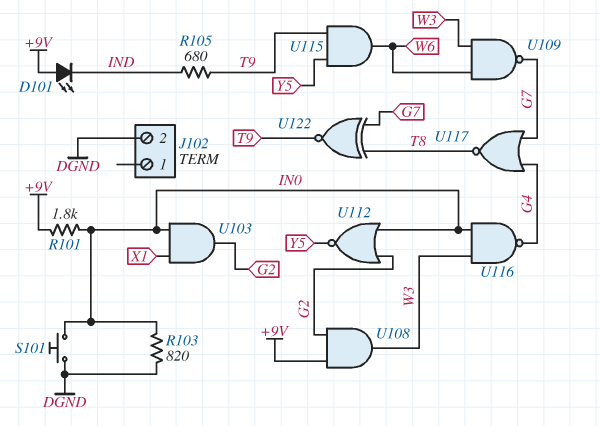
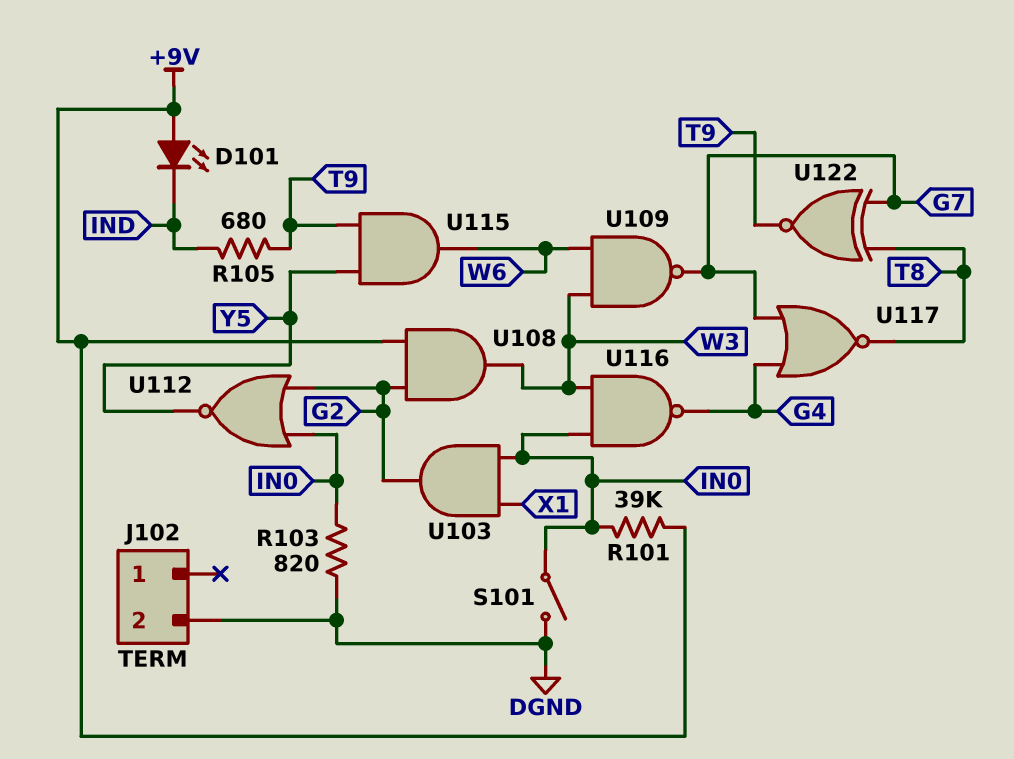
R101: 1.8k (+9V, IN0) -> 39k (+9V, IN0)
S101: button (DGND, IN0) -> switch (DGND, IN0)

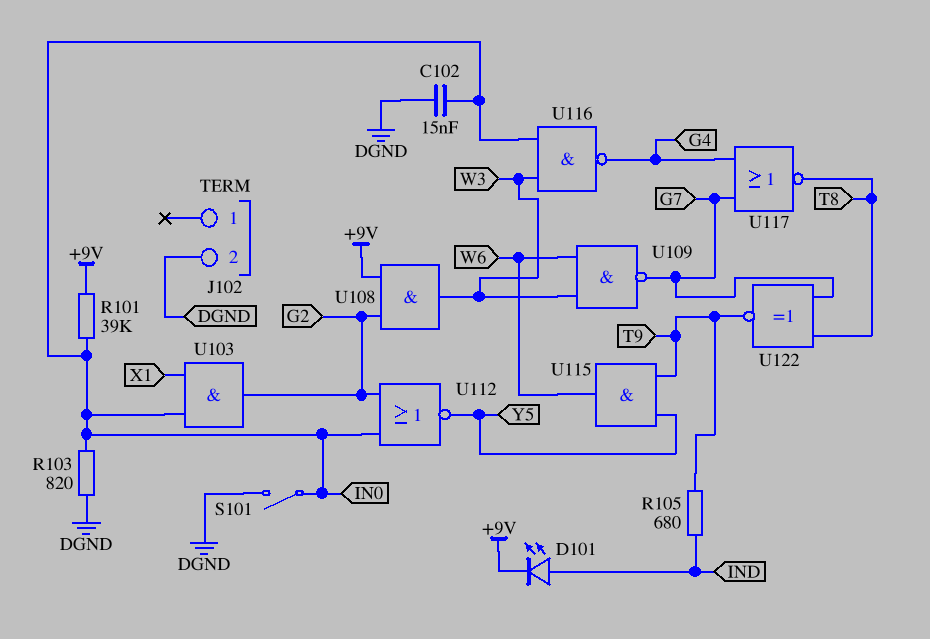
C102: none -> 15nF (DGND, IN0)
D101: LED (A +9V, K IND) -> LED (A IND, K +9V)

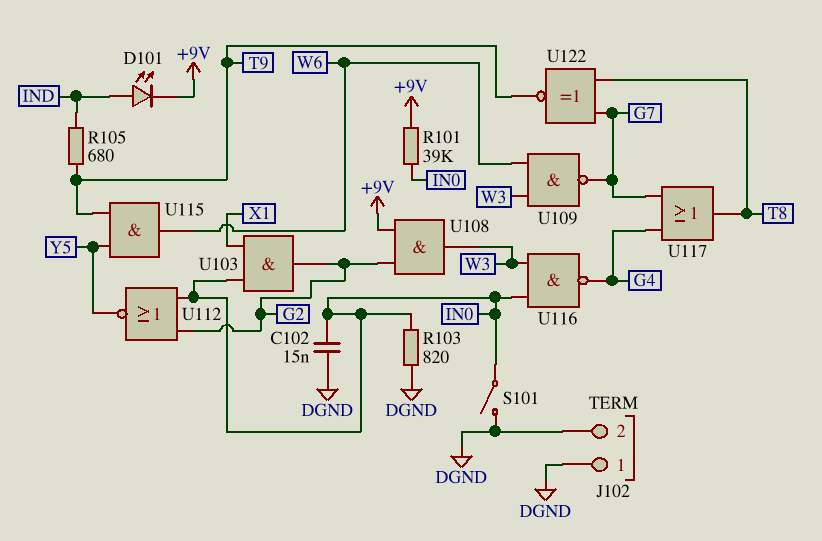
J102 pin 1: none -> DGND
U117: NOR (in G4, in G7, out T8) -> OR (in G4, in G7, out T8)

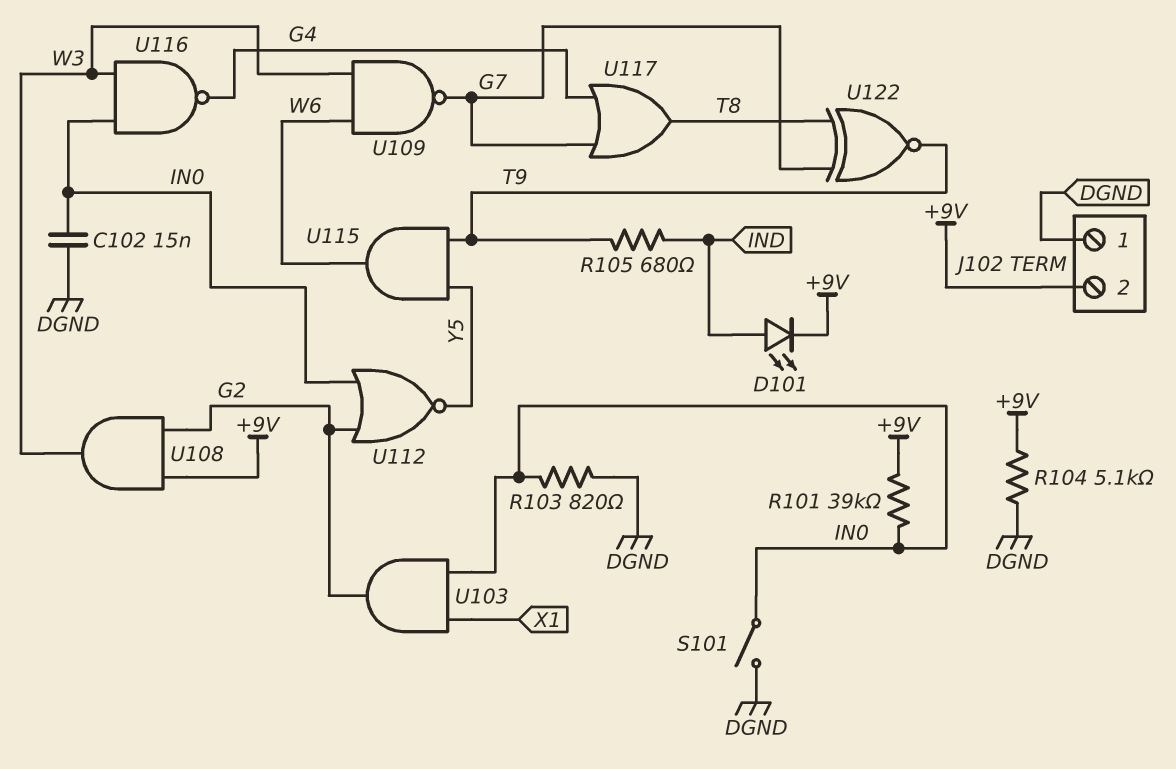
J102 pin 2: DGND -> +9V
R104: none -> 5.1k (+9V, DGND)

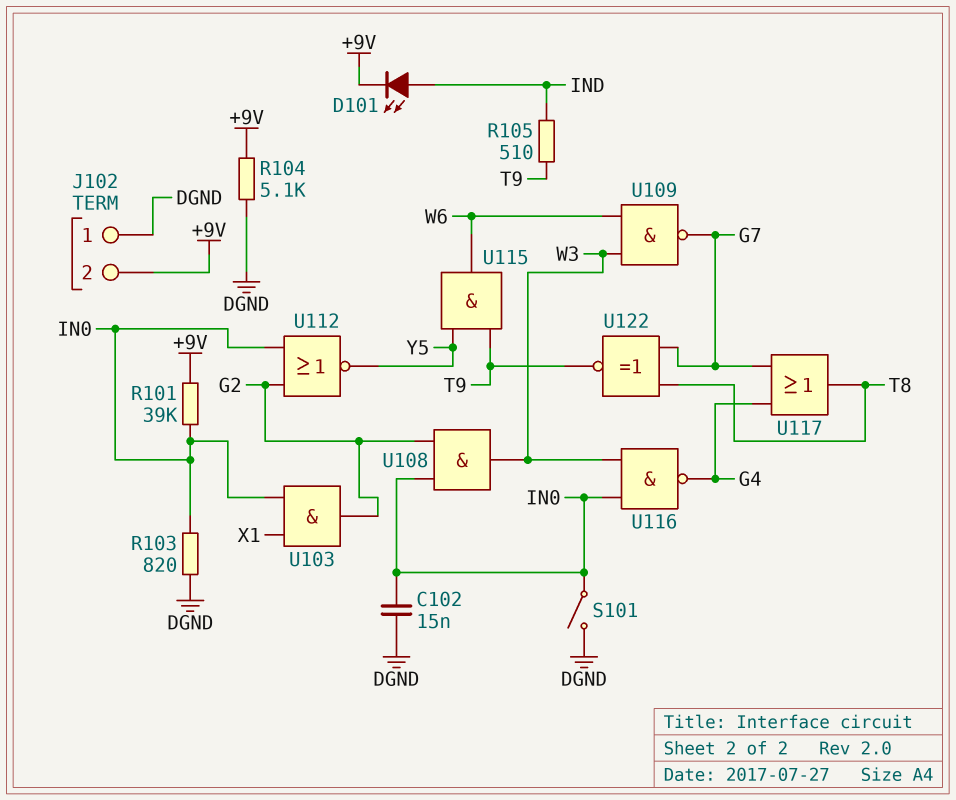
R105: 680 (IND, T9) -> 510 (IND, T9)
U108: AND (in +9V, in G2, out W3) -> AND (in G2, in IN0, out W3)

